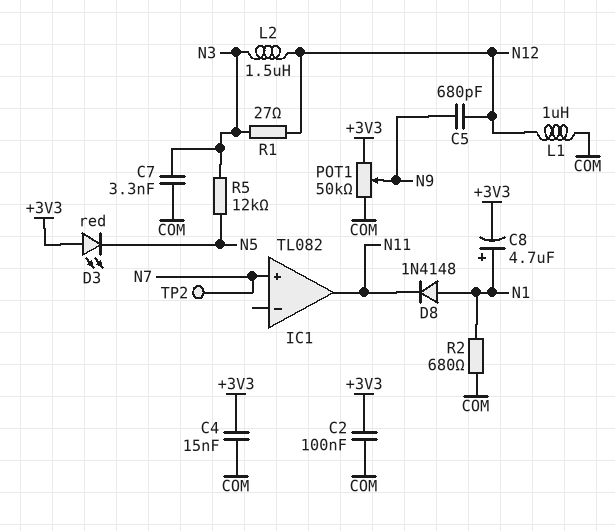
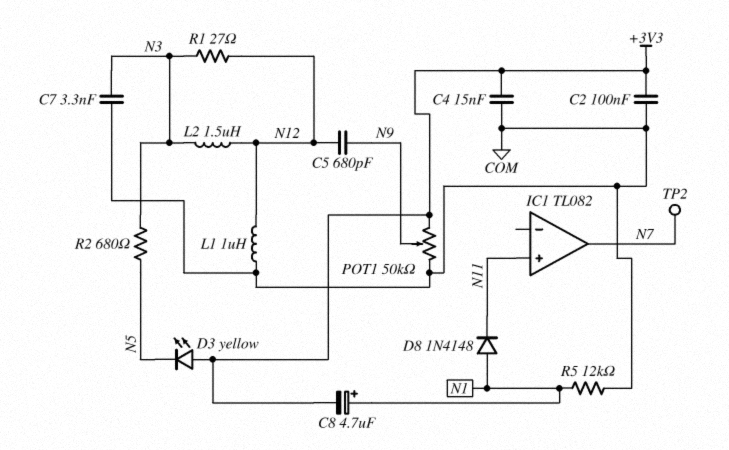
D3: LED red (A +3V3, K N5) -> LED yellow (A +3V3, K N5)
IC1 pin in+: N7 -> N11
IC1 pin out: N11 -> N7
R2: 680 (COM, N1) -> 680 (N3, N5)
R5: 12k (N3, N5) -> 12k (COM, N1)

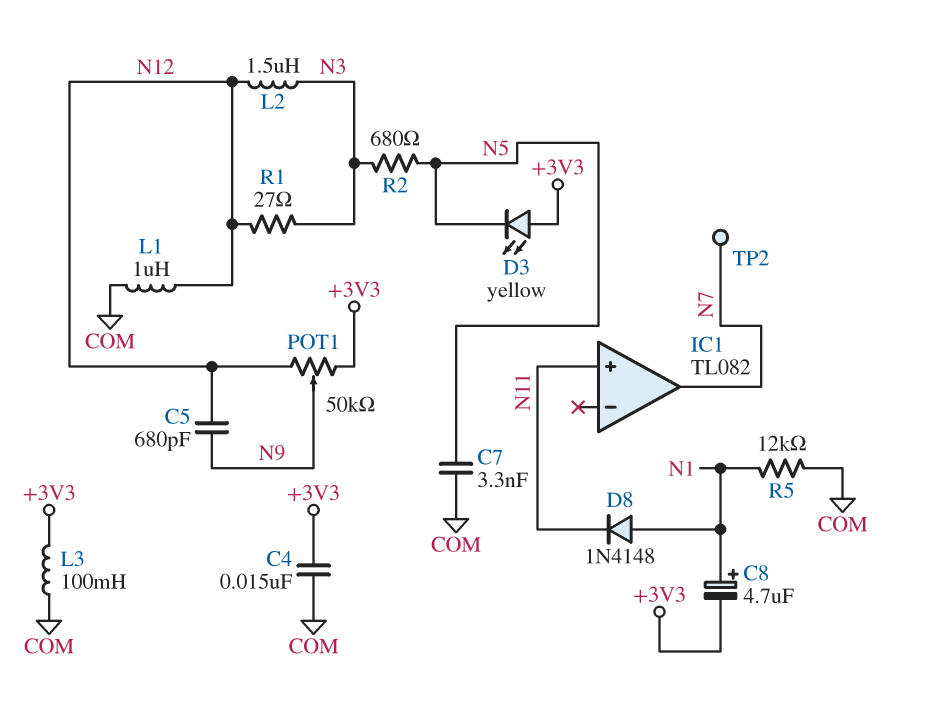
C2: 100nF (+3V3, COM) -> none
C7: 3.3nF (COM, N3) -> 3.3nF (COM, N5)
L3: none -> 100mH (+3V3, COM)
POT1: 50k (+3V3, COM, wiper N9) -> 50k (+3V3, N12, wiper N9)

